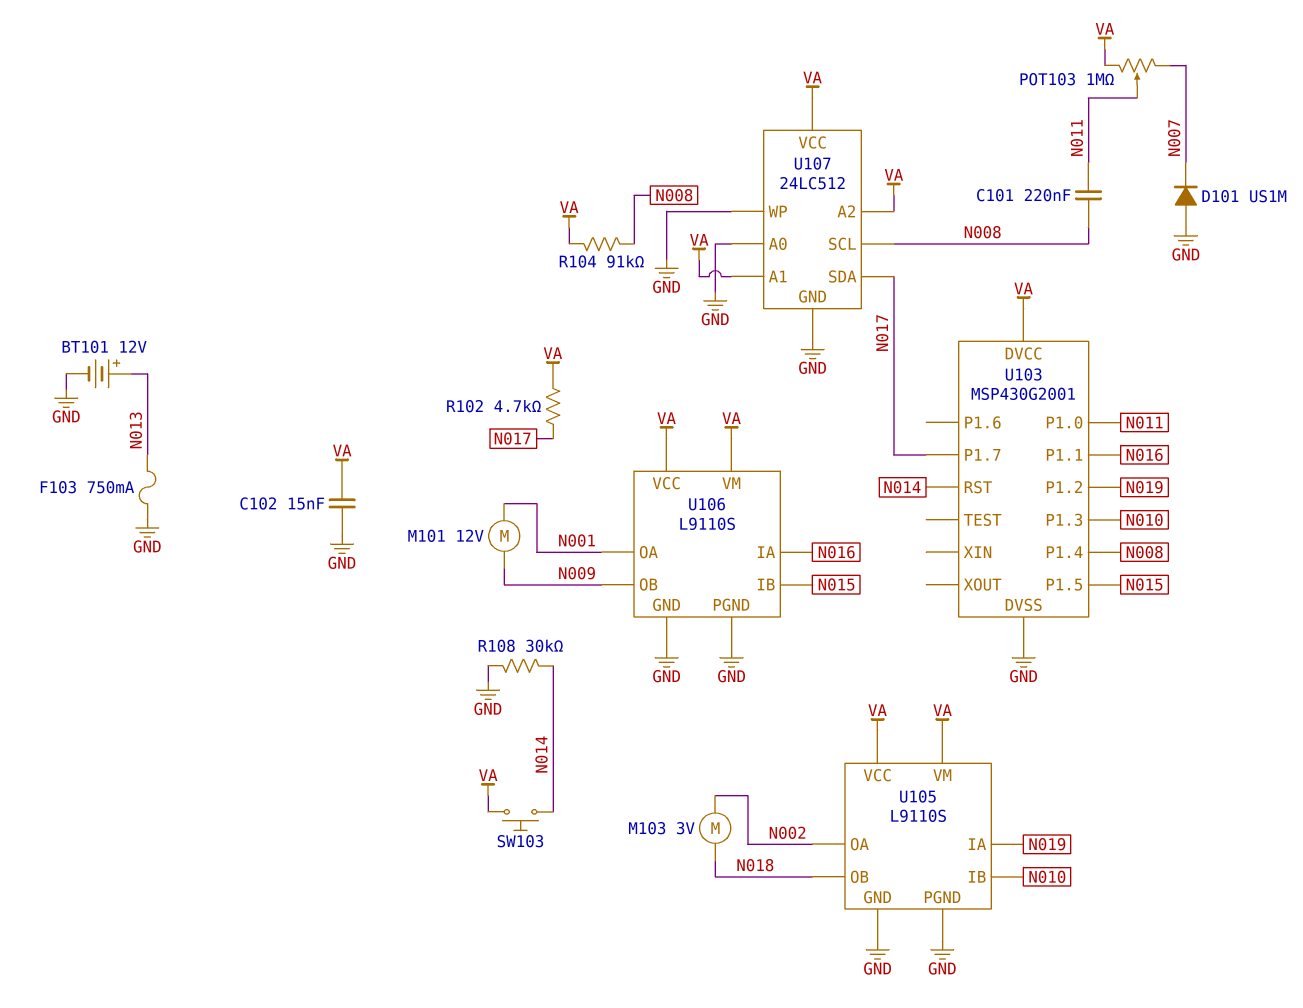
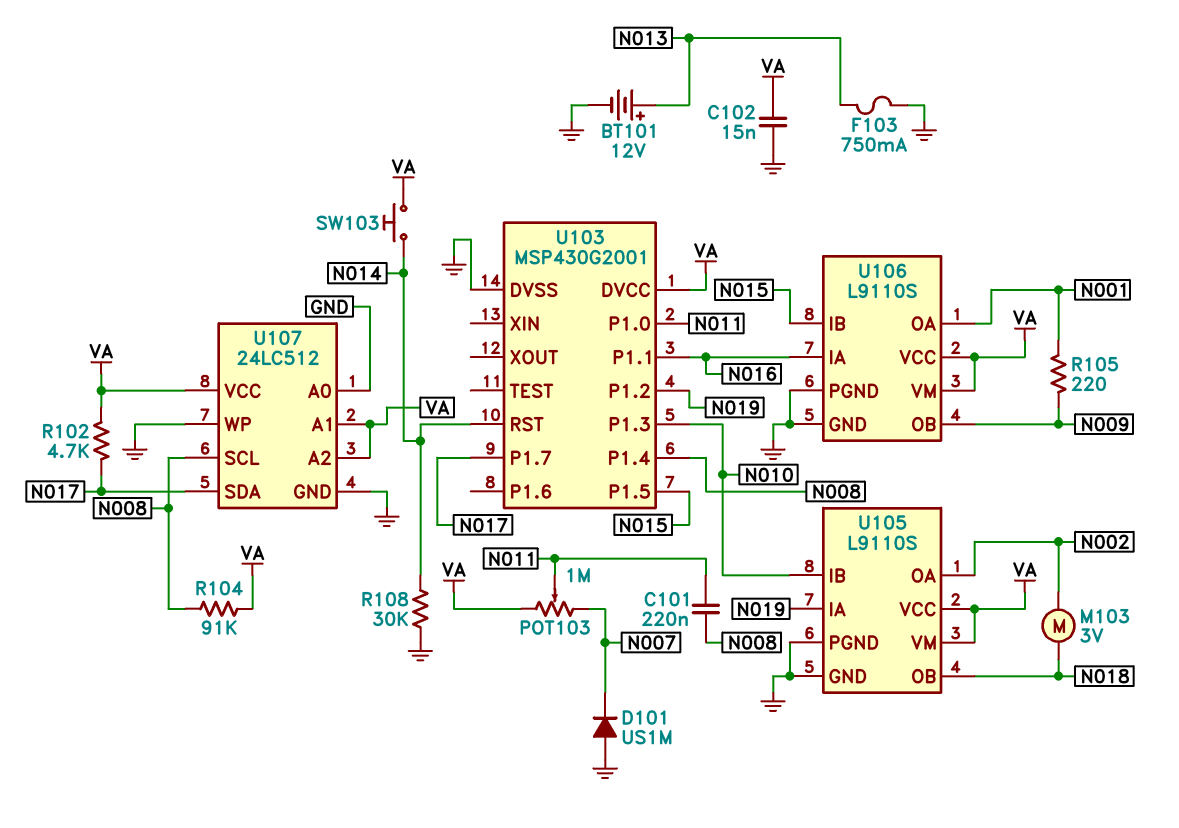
M101: motor 12V (N001, N009) -> none
R105: none -> 220 (N001, N009)

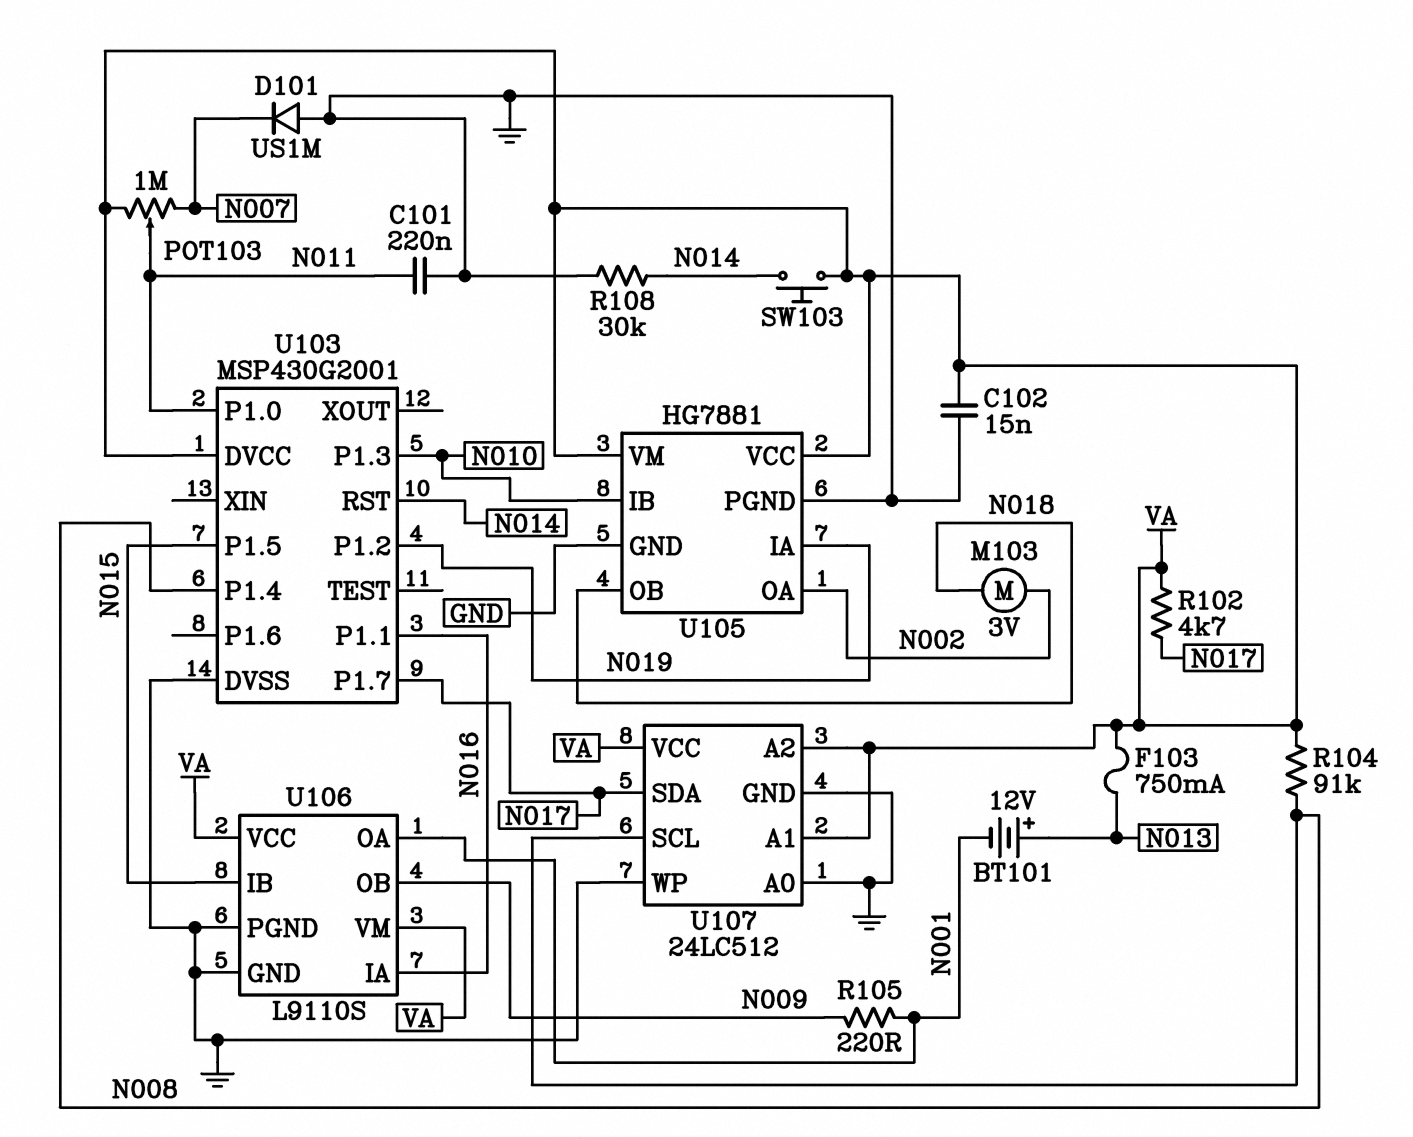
BT101: 12V (plus N013, minus GND) -> 12V (plus N013, minus N001)
C101: 220nF (N008, N011) -> 220nF (GND, N011)
F103: 750mA (GND, N013) -> 750mA (N013, VA)
U105: L9110S -> HG7881

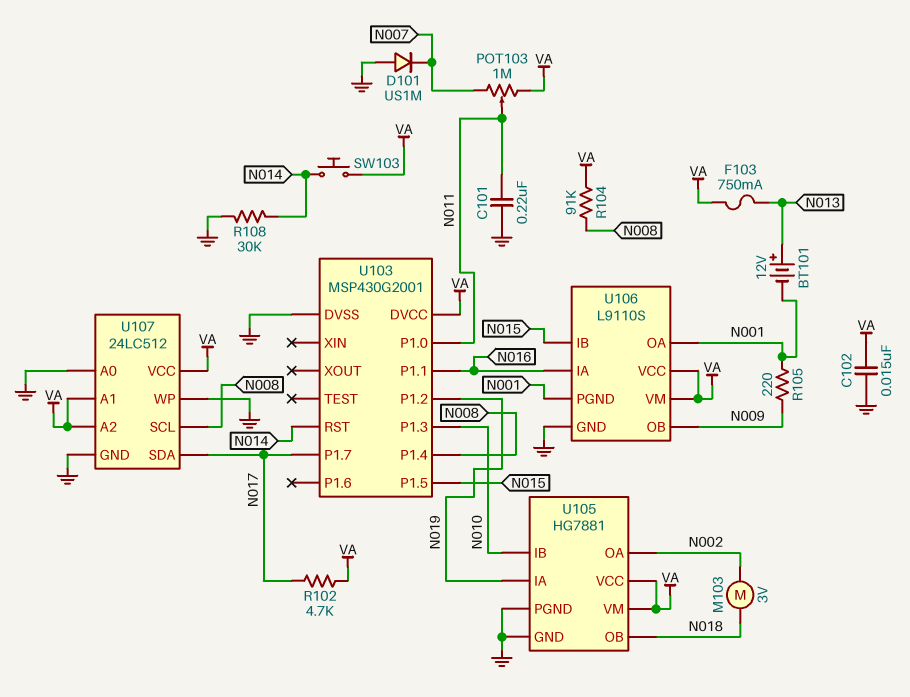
U106 pin PGND: GND -> N001

